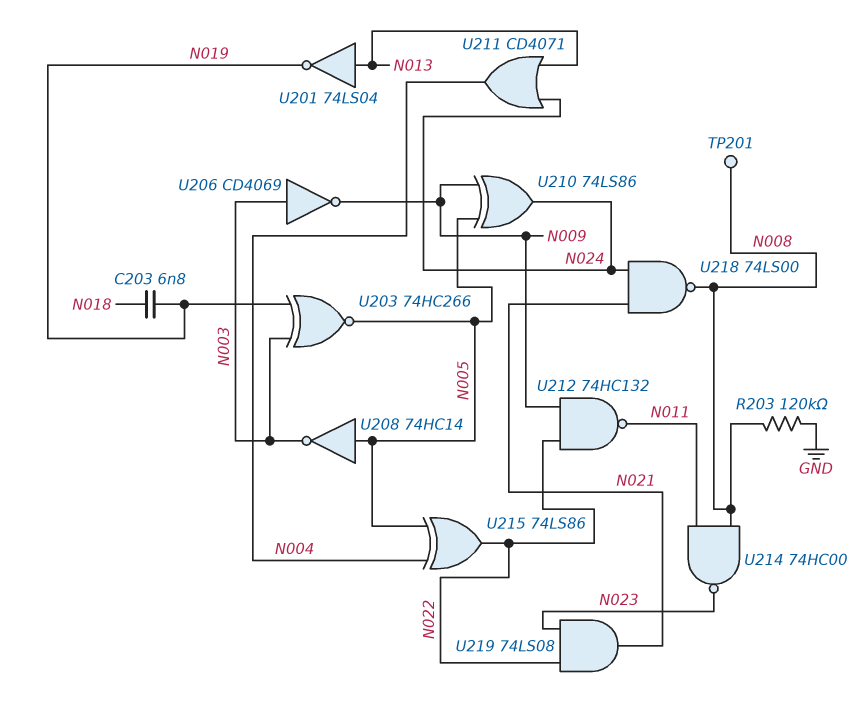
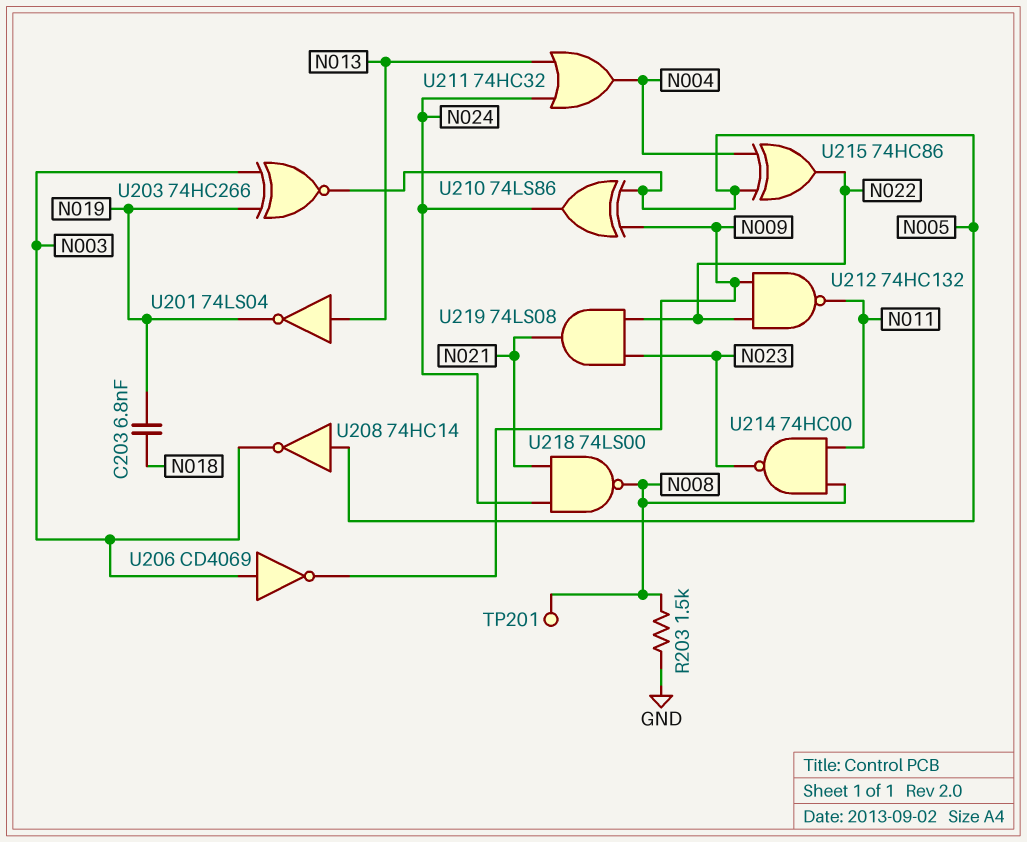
R203: 120k (GND, N008) -> 1.5k (GND, N008)
U211: OR CD4071 (in N013, in N024, out N004) -> OR 74HC32 (in N013, in N024, out N004)
U215: XOR 74LS86 (in N004, in N005, out N022) -> XOR 74HC86 (in N004, in N005, out N022)

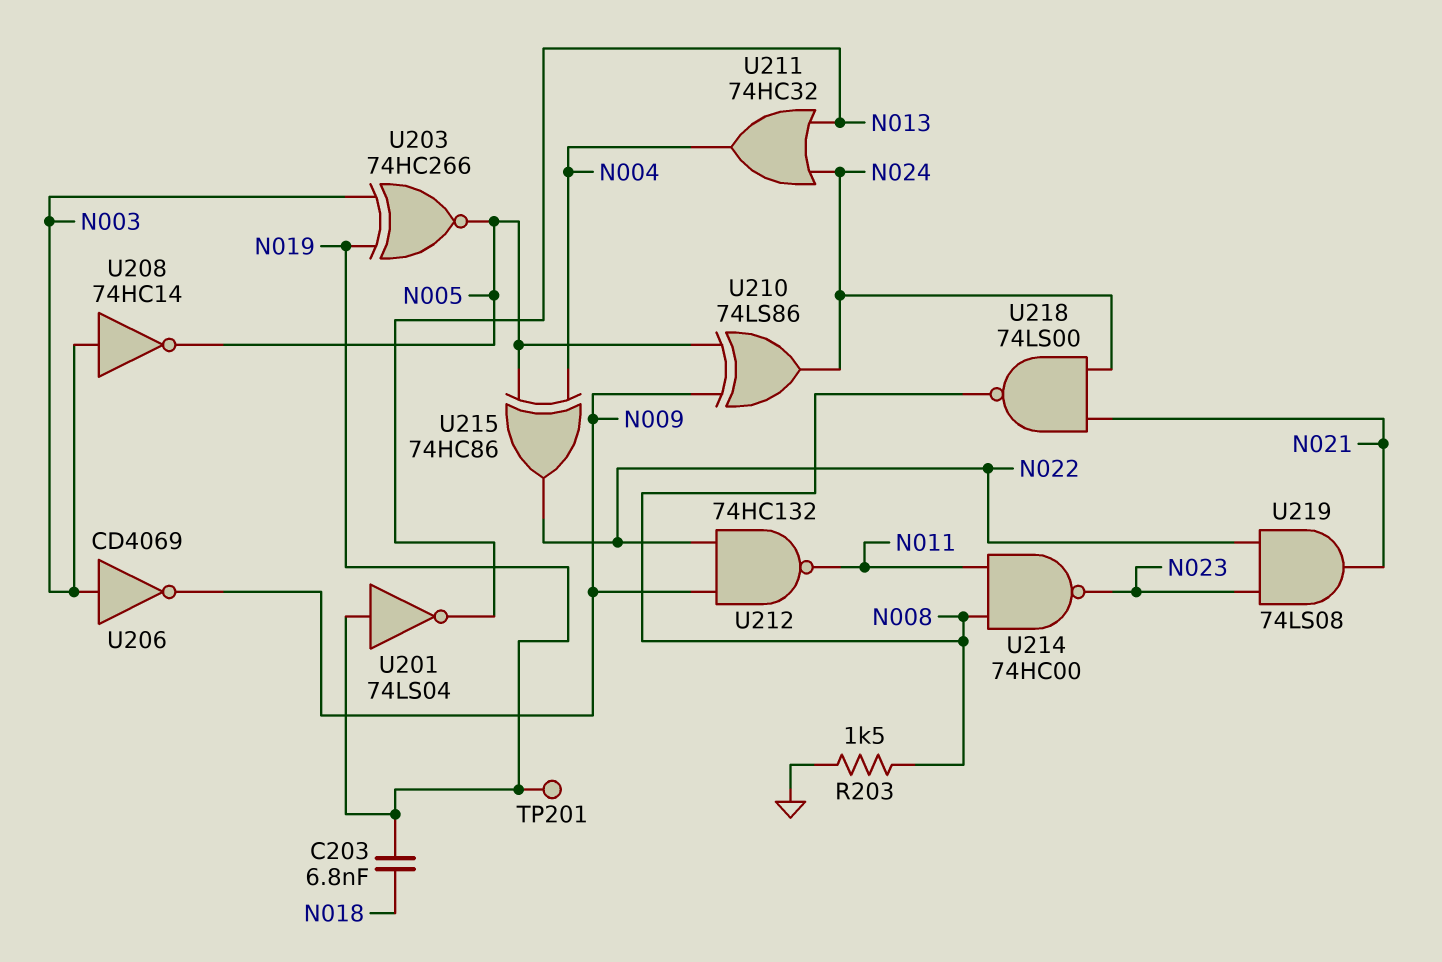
TP201: test point (N008) -> test point (N019)
U201: NOT 74LS04 (in N013, out N019) -> NOT 74LS04 (in N019, out N013)
U208: NOT 74HC14 (in N005, out N003) -> NOT 74HC14 (in N003, out N005)

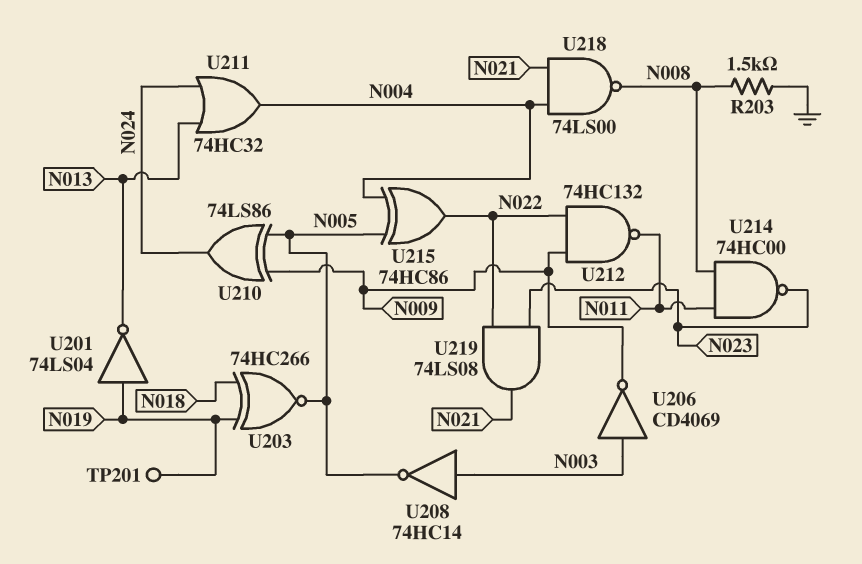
C203: 6.8nF (N018, N019) -> none
U203: XNOR 74HC266 (in N003, in N019, out N005) -> XNOR 74HC266 (in N018, in N019, out N005)
U218: NAND 74LS00 (in N021, in N024, out N008) -> NAND 74LS00 (in N004, in N021, out N008)

